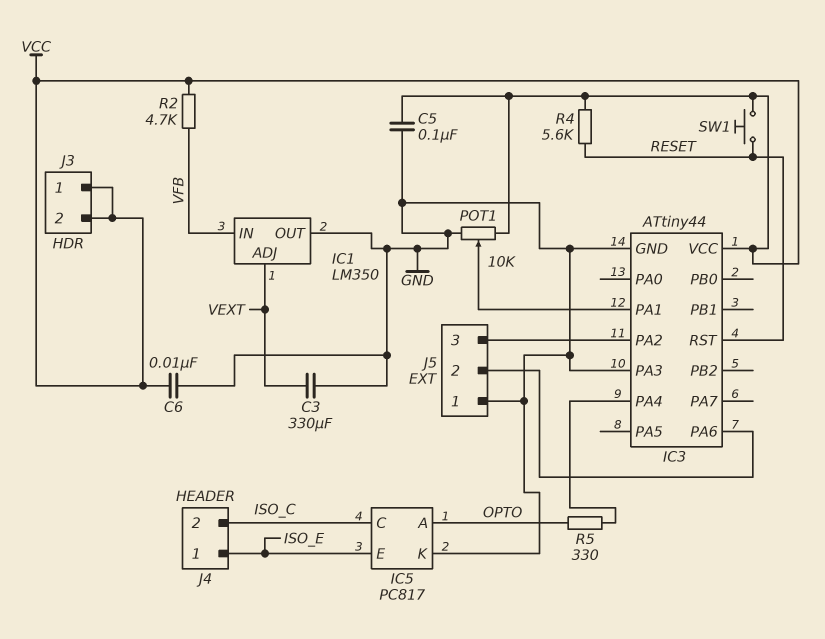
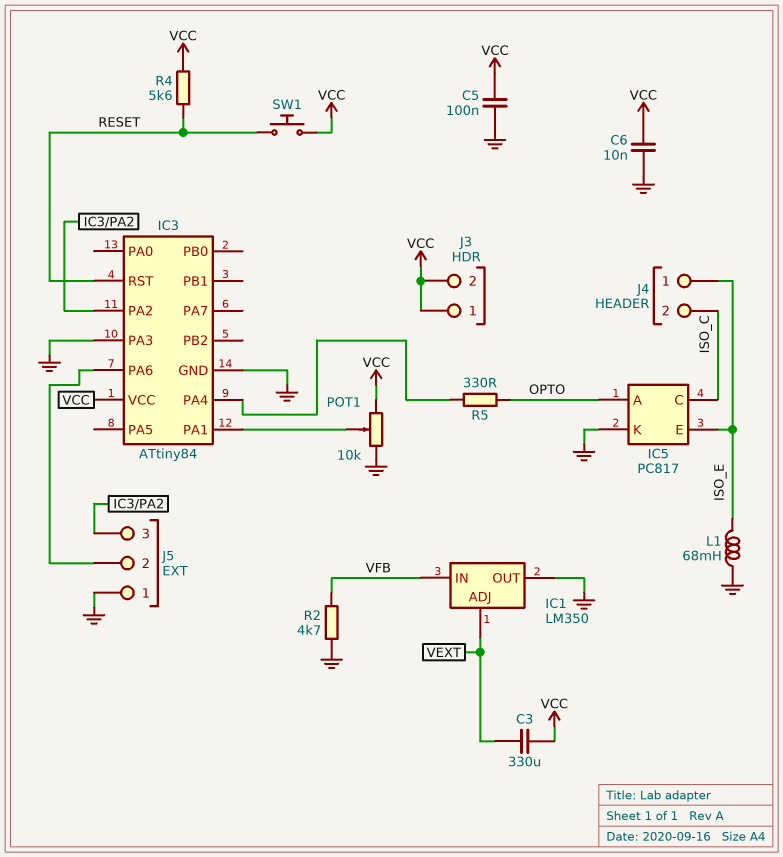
C3: 330uF (GND, VEXT) -> 330uF (VCC, VEXT)
IC3: ATtiny44 -> ATtiny84
L1: none -> 68mH (GND, ISO_E)
R2: 4.7k (VCC, VFB) -> 4.7k (GND, VFB)

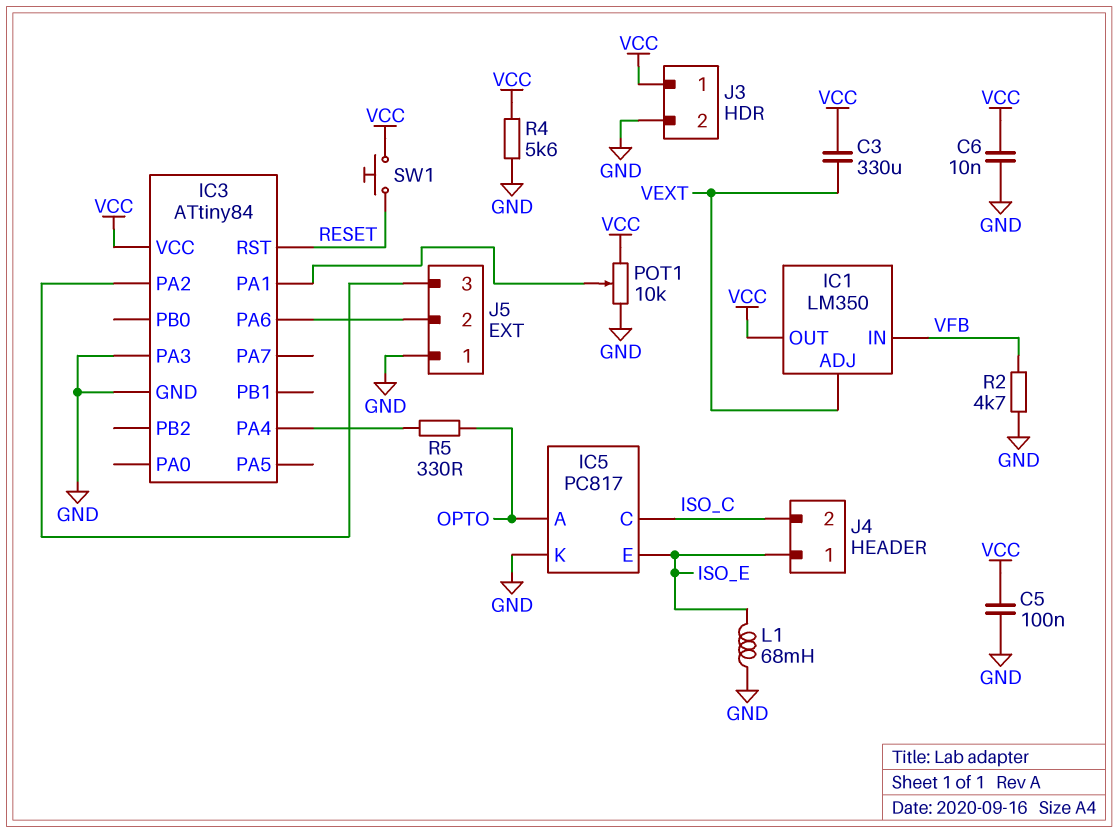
IC1 pin OUT: GND -> VCC
J3 pin 2: VCC -> GND
R4: 5.6k (RESET, VCC) -> 5.6k (GND, VCC)

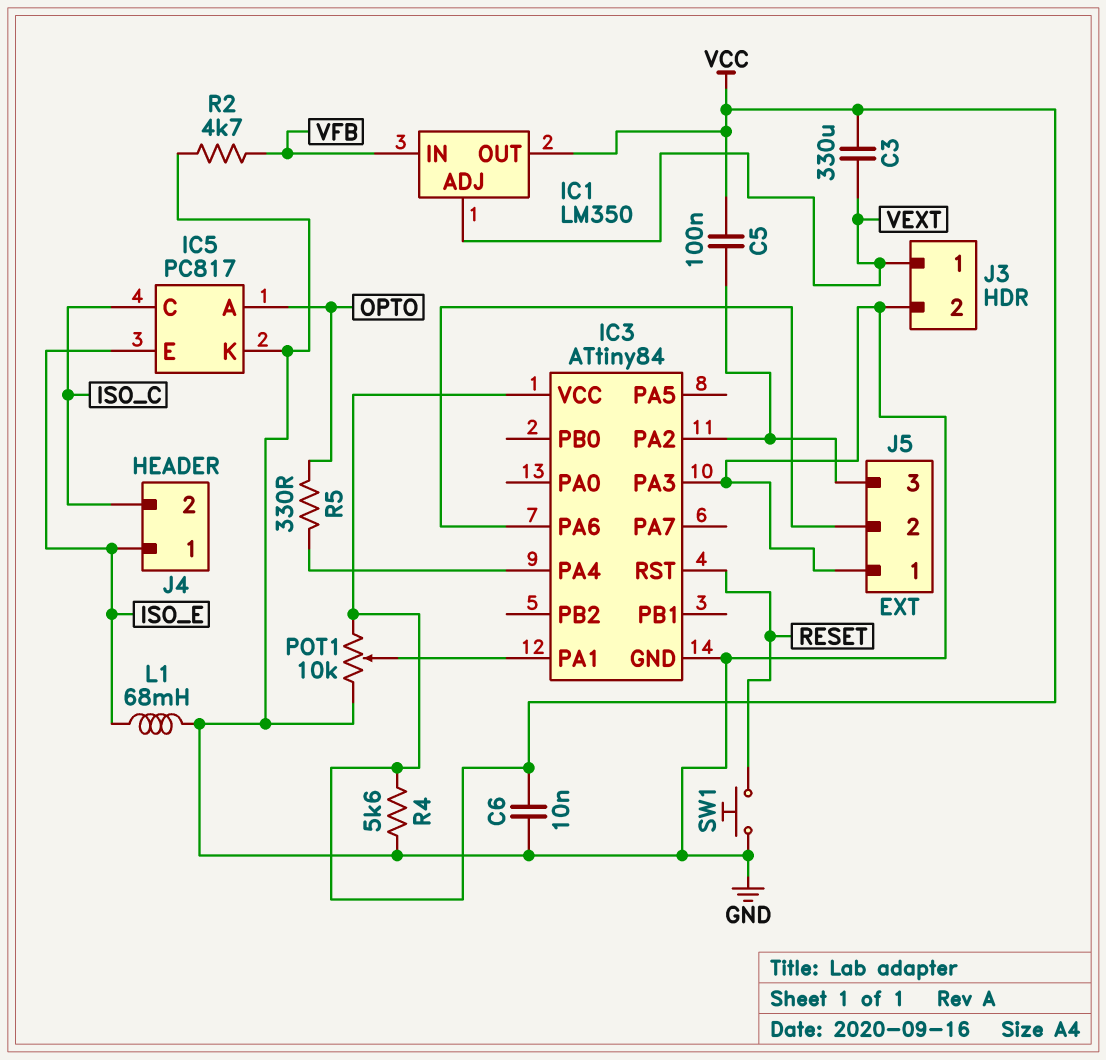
C5: 100nF (GND, VCC) -> 100nF (IC3/PA2, VCC)
J3 pin 1: VCC -> VEXT
SW1: button (RESET, VCC) -> button (GND, RESET)

